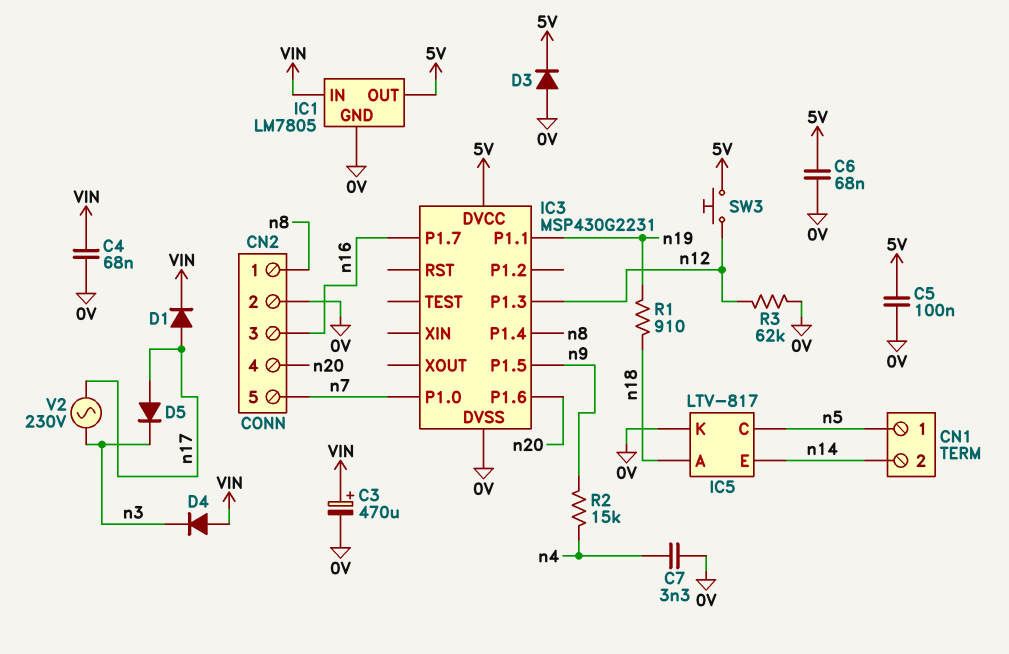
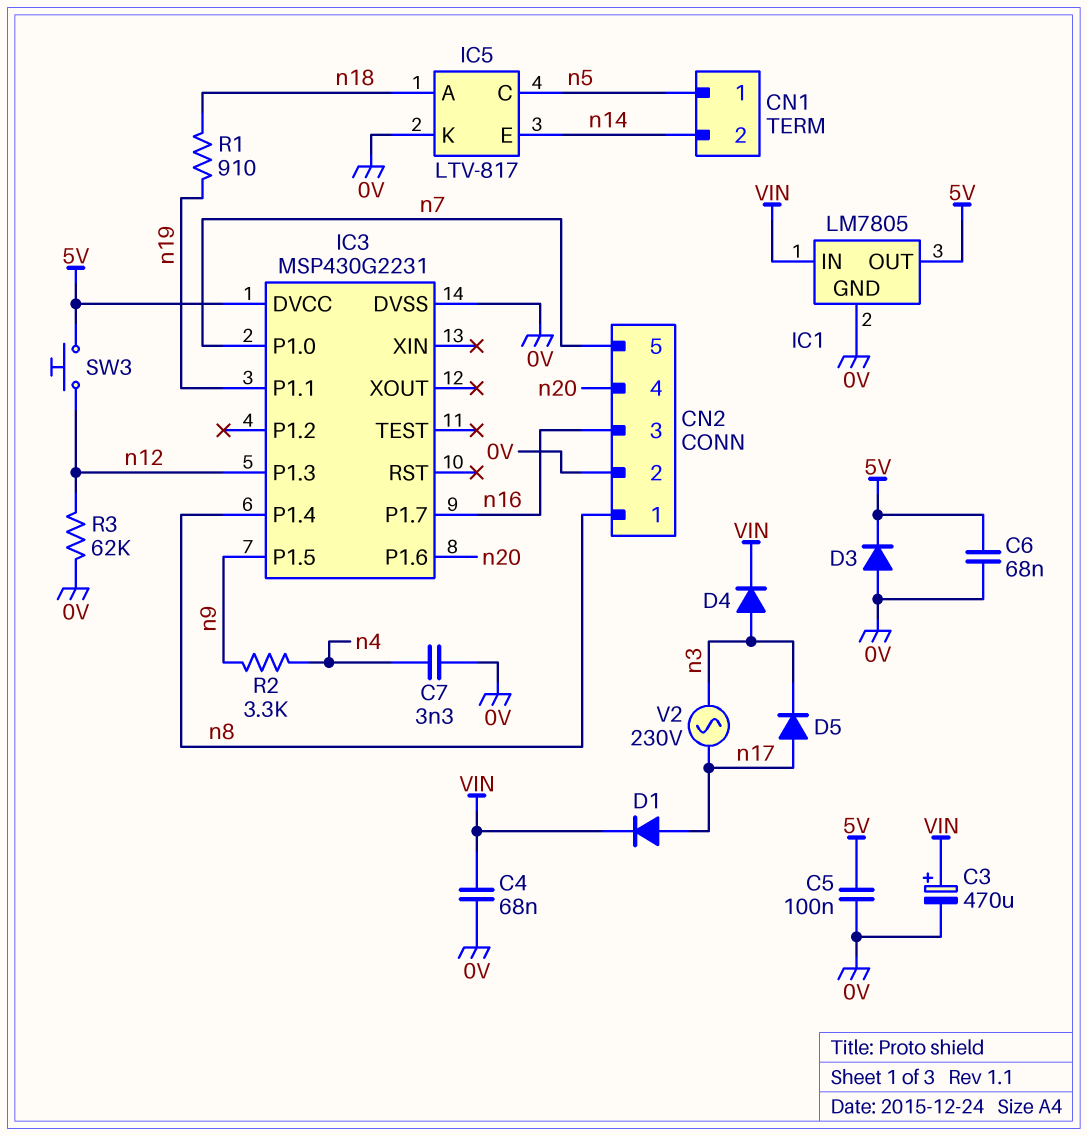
D4: diode (A VIN, K n3) -> diode (A n3, K VIN)
R2: 15k (n4, n9) -> 3.3k (n4, n9)

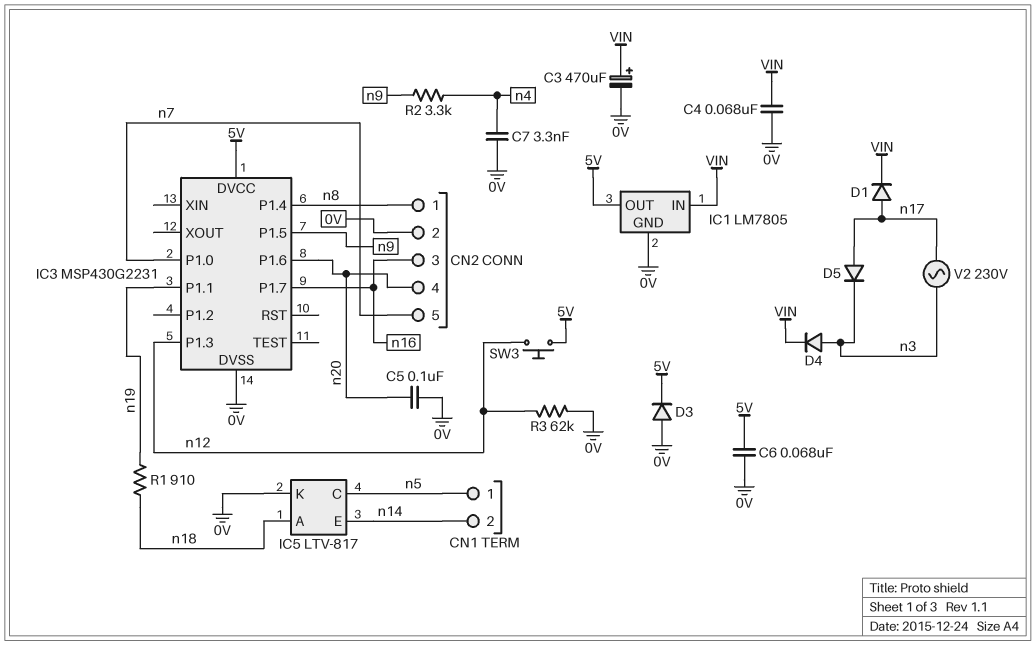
C5: 100nF (0V, 5V) -> 100nF (0V, n20)

